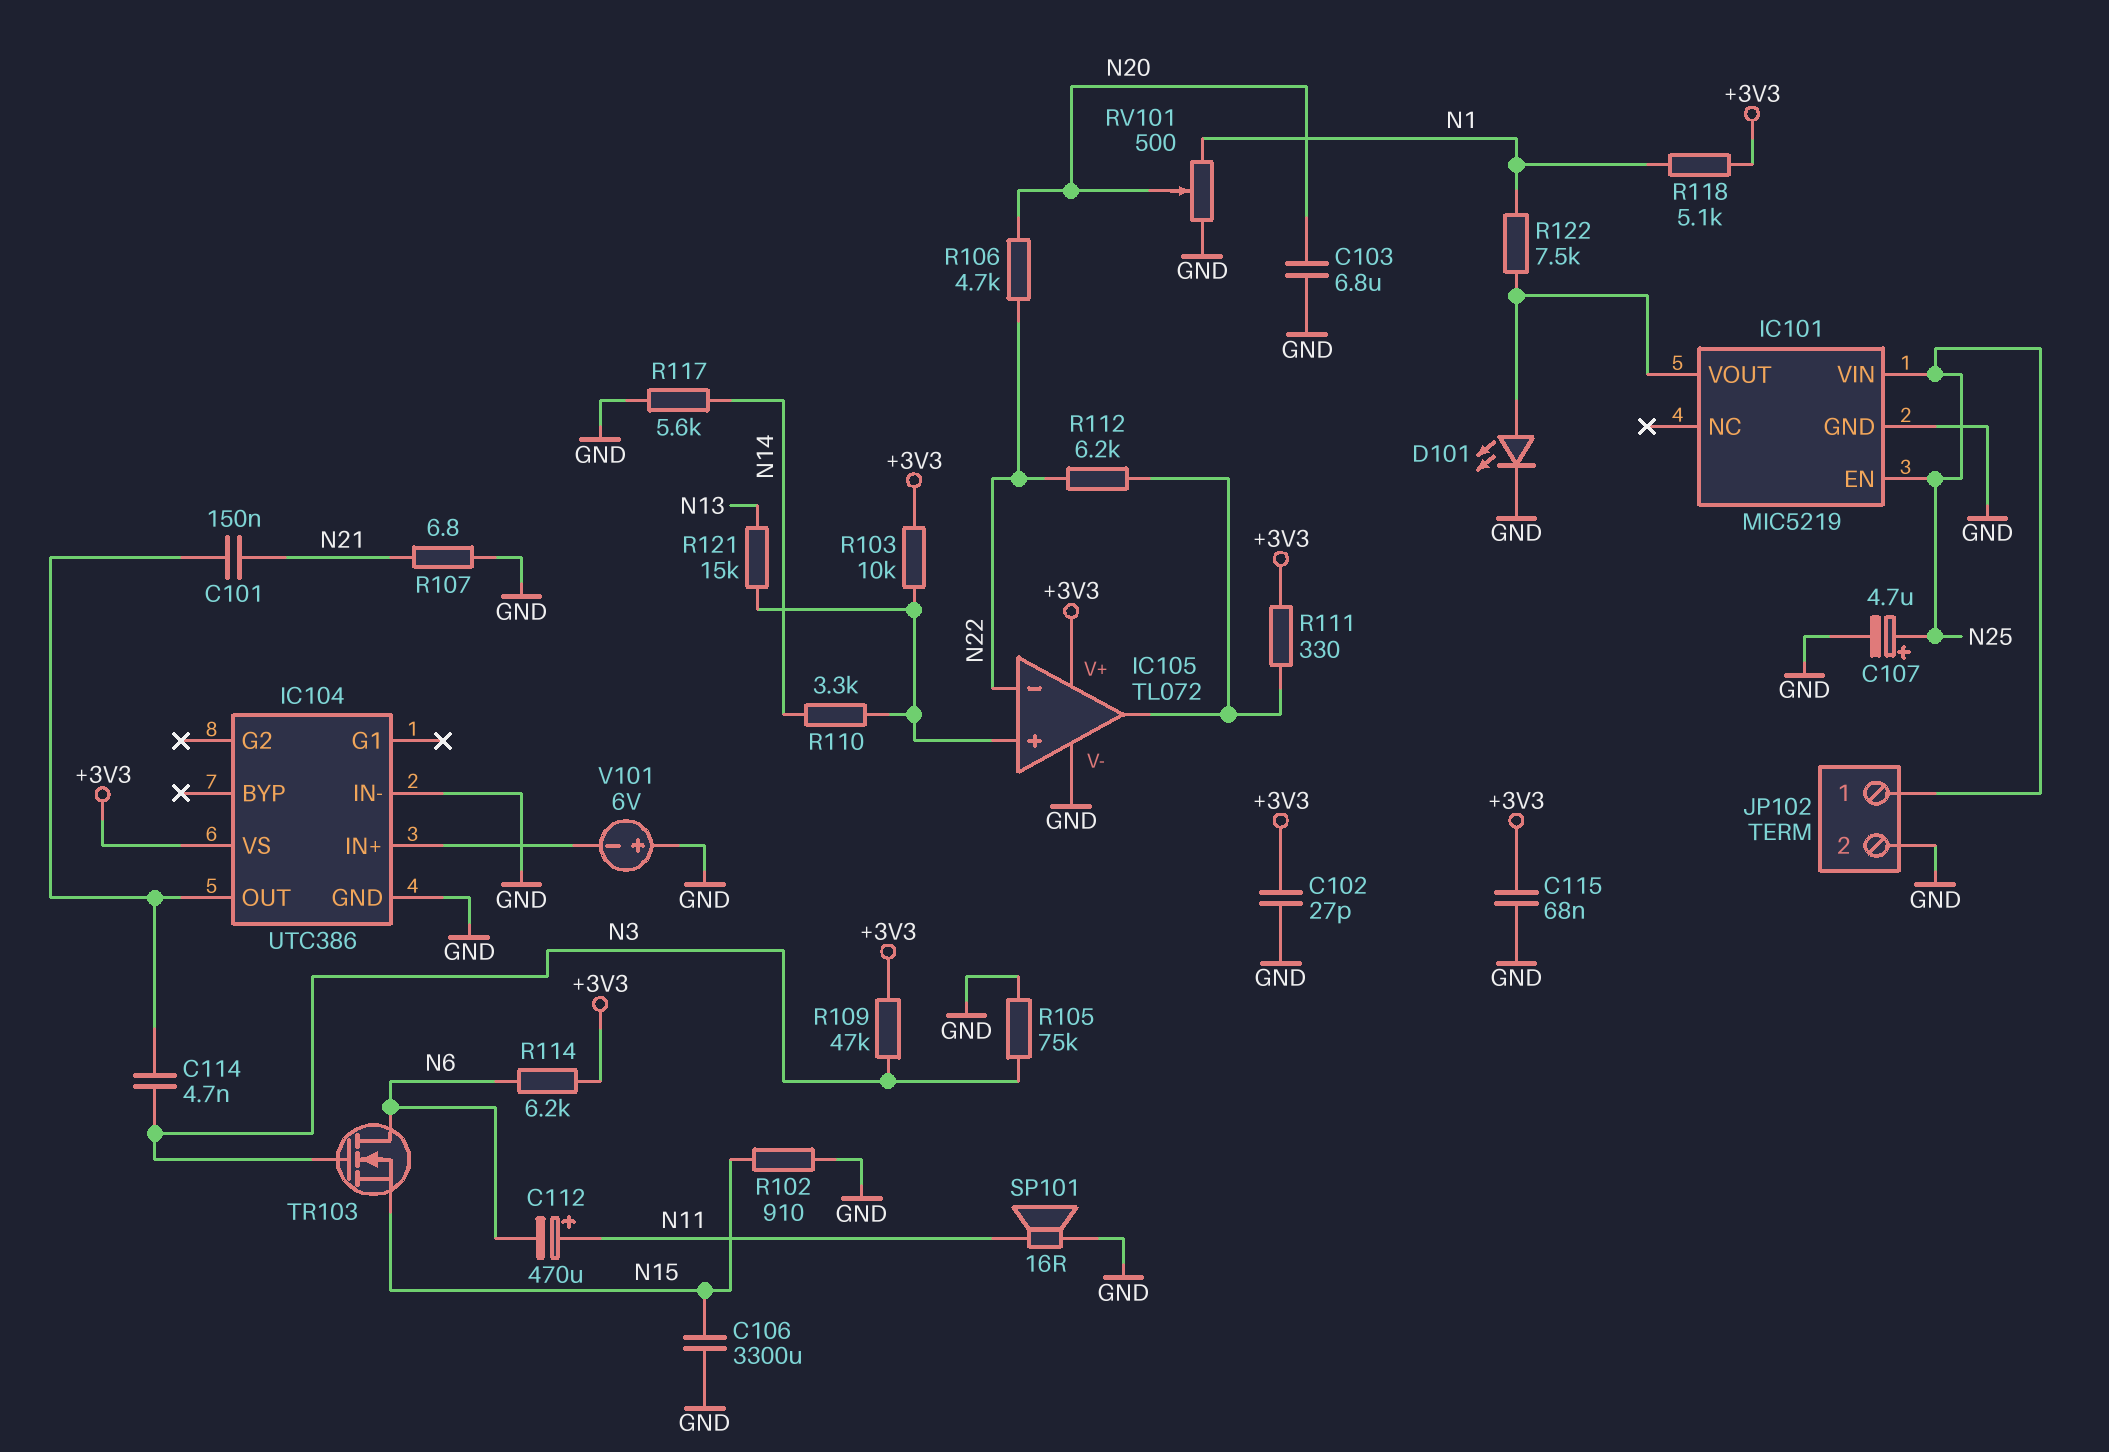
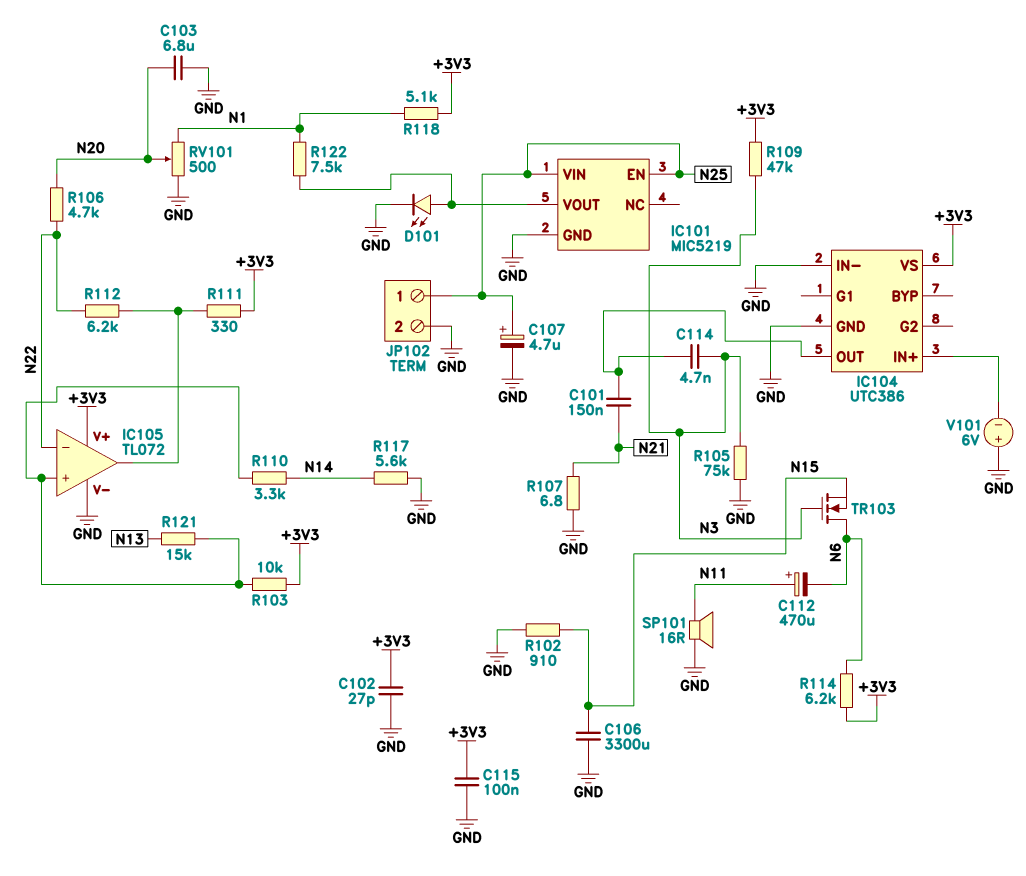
C115: 68nF (+3V3, GND) -> 100nF (+3V3, GND)

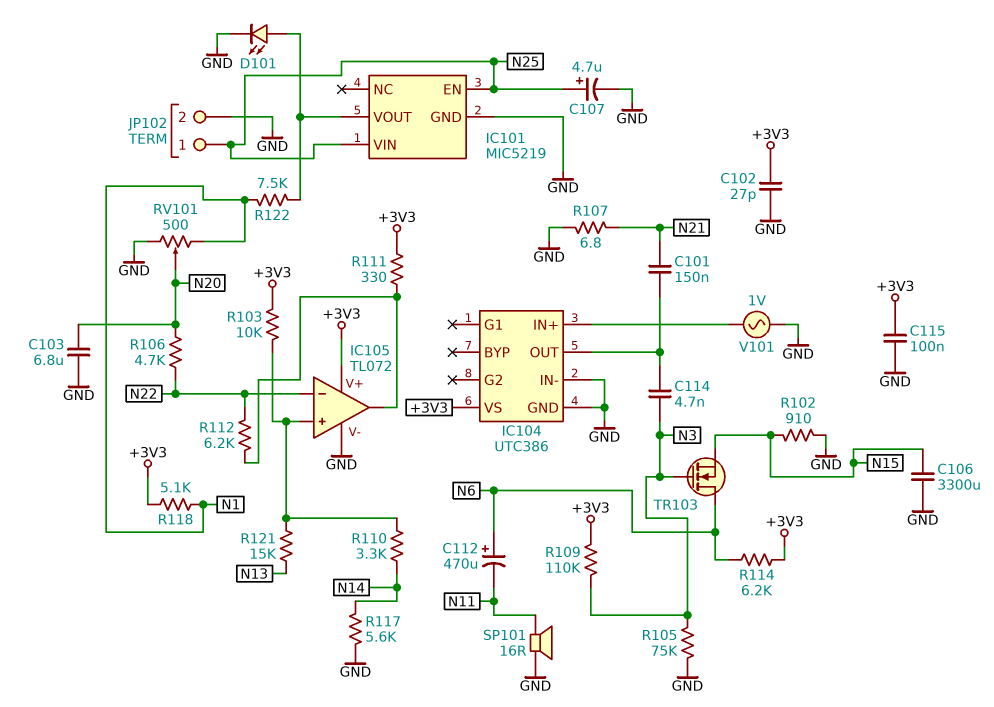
C112: 470uF (plus N11, minus N6) -> 470uF (plus N6, minus N11)
R109: 47k (+3V3, N3) -> 110k (+3V3, N3)
V101: 6V (plus GND, minus IC104/IN+) -> AC 1V (GND, IC104/IN+)

